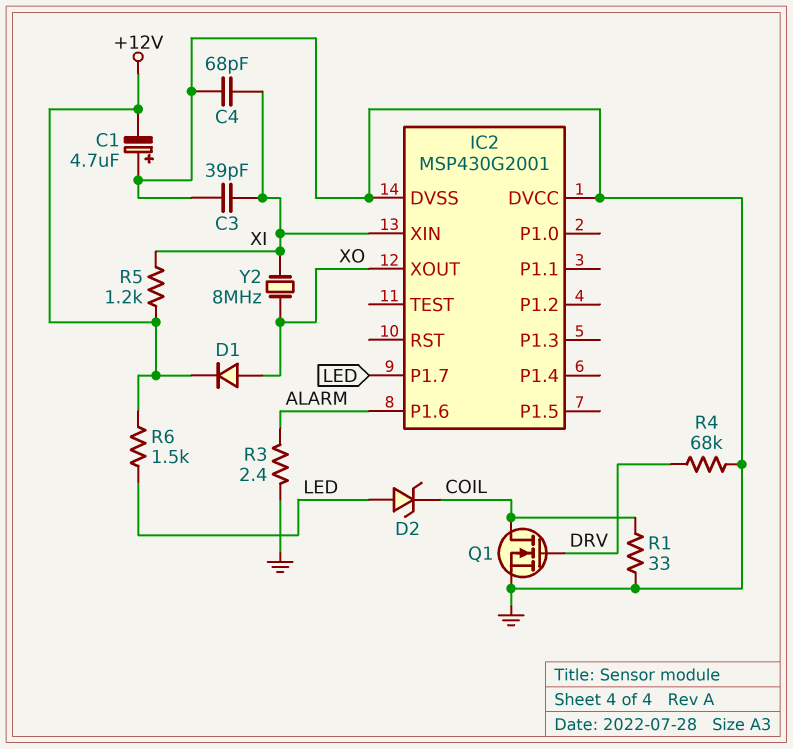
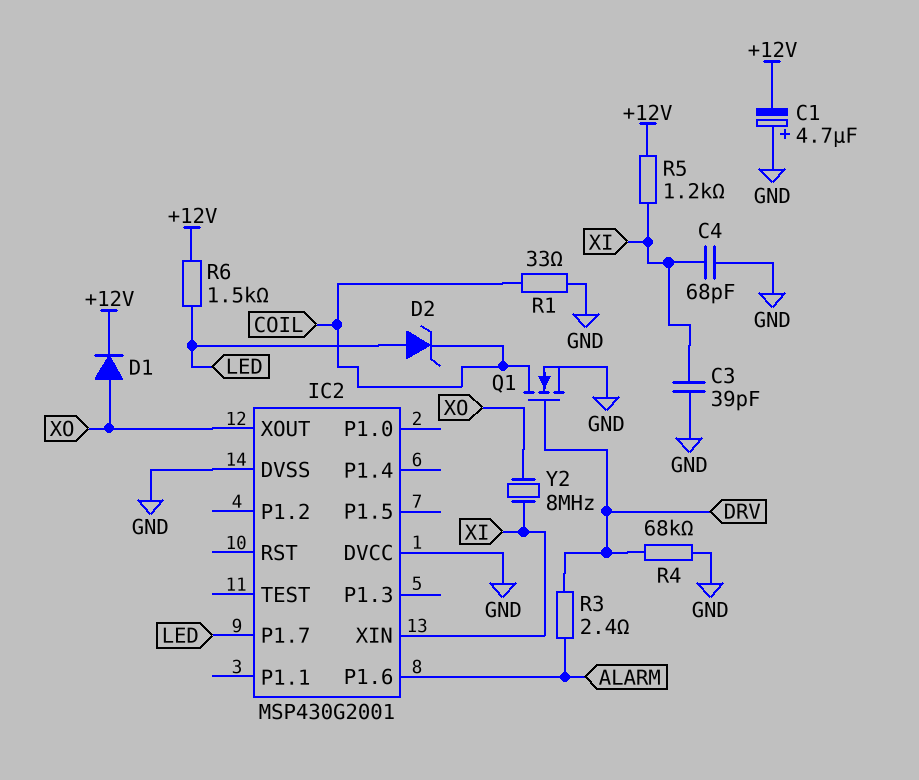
R3: 2.4 (ALARM, GND) -> 2.4 (ALARM, DRV)

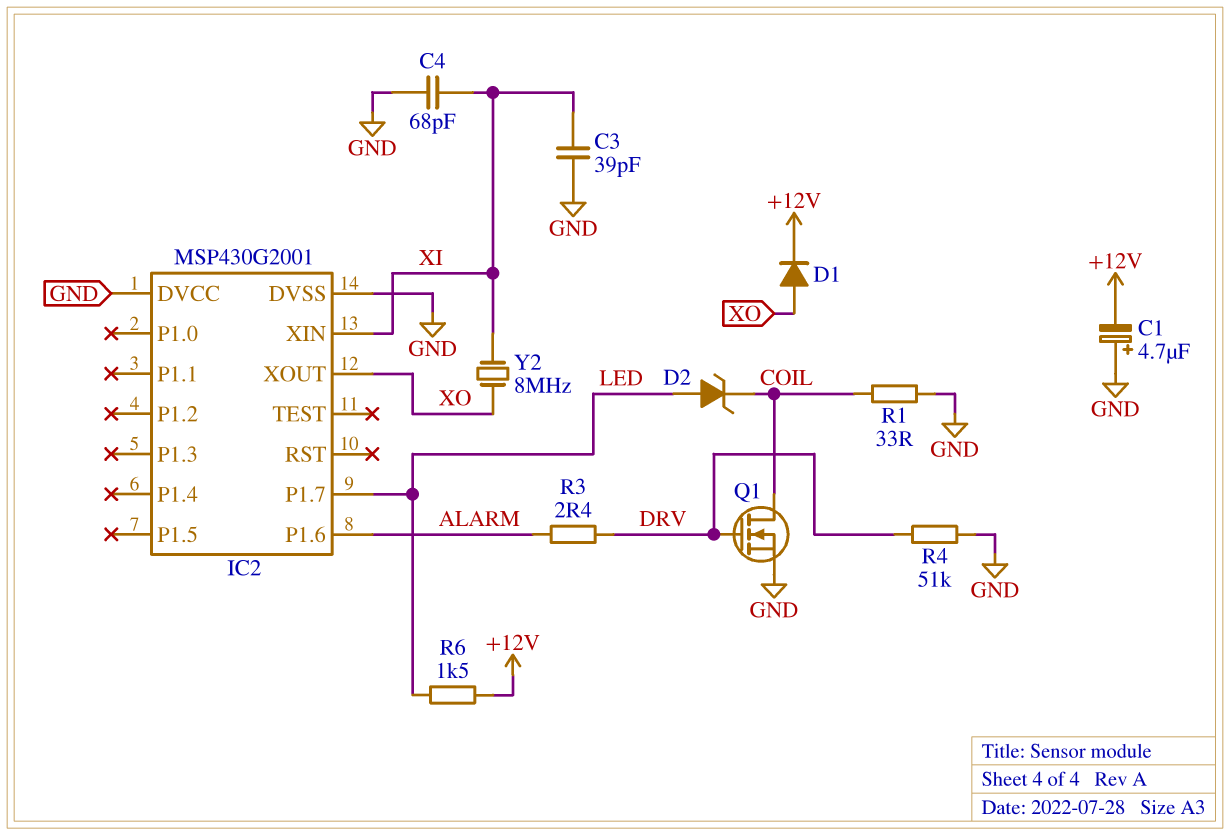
R4: 68k (DRV, GND) -> 51k (DRV, GND)
R5: 1.2k (+12V, XI) -> none

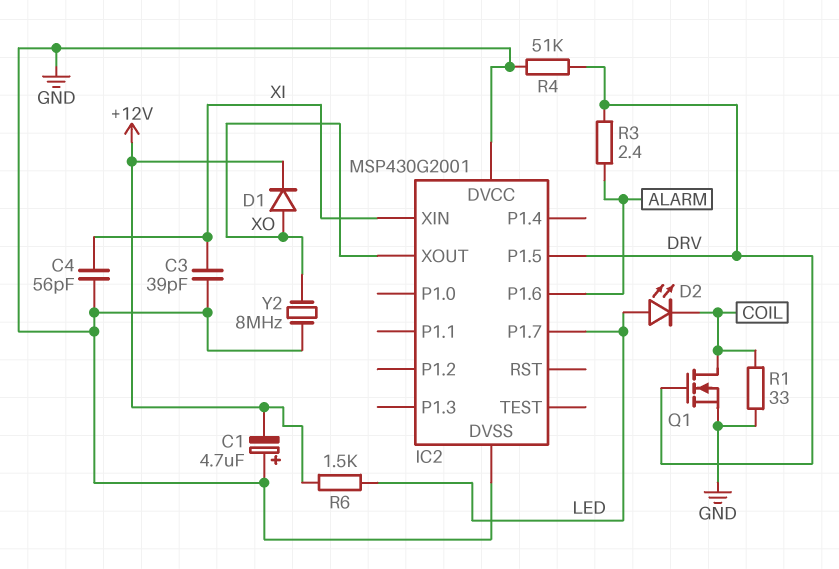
C4: 68pF (GND, XI) -> 56pF (GND, XI)
D2: zener (A LED, K COIL) -> LED (A LED, K COIL)
IC2 pin P1.5: none -> DRV
Y2: 8MHz (XI, XO) -> 8MHz (GND, XO)

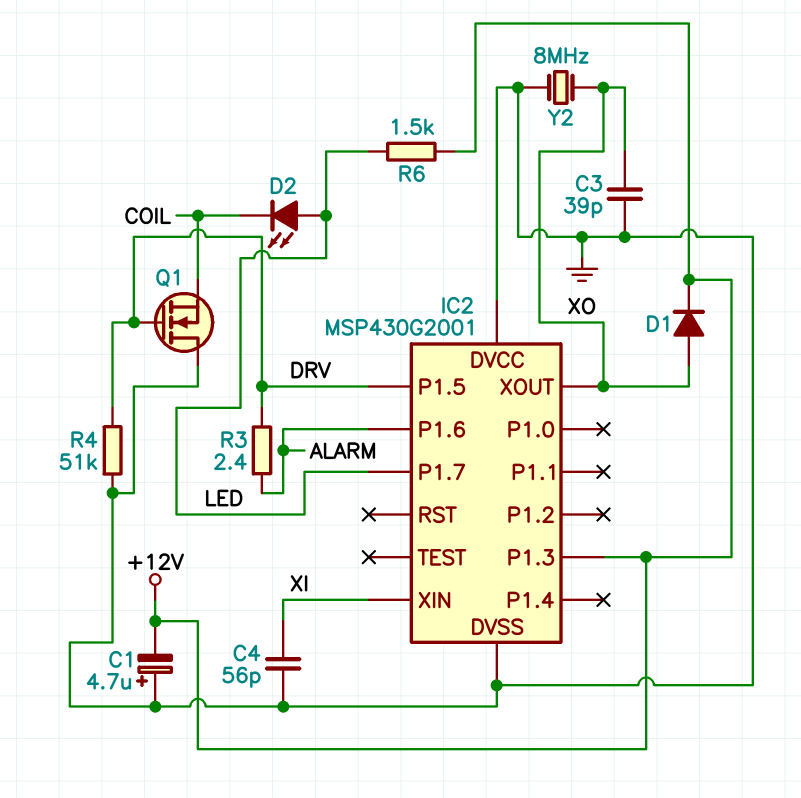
C3: 39pF (GND, XI) -> 39pF (GND, XO)
IC2 pin P1.3: none -> +12V
Q1: NMOS (G DRV, D COIL, S GND) -> NMOS (G DRV, D GND, S COIL)
R1: 33 (COIL, GND) -> none

